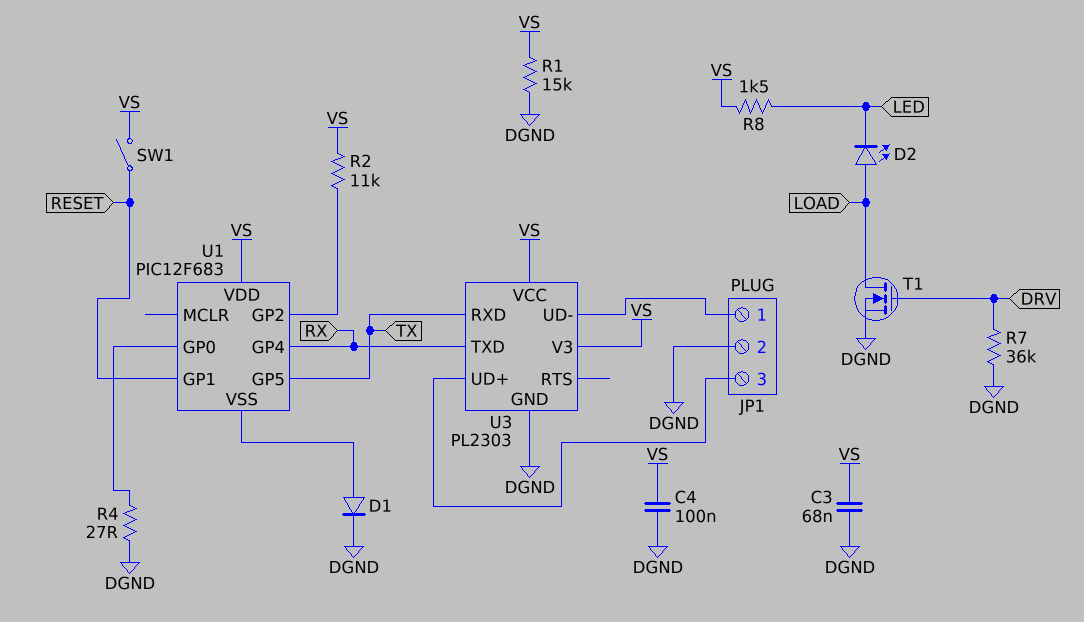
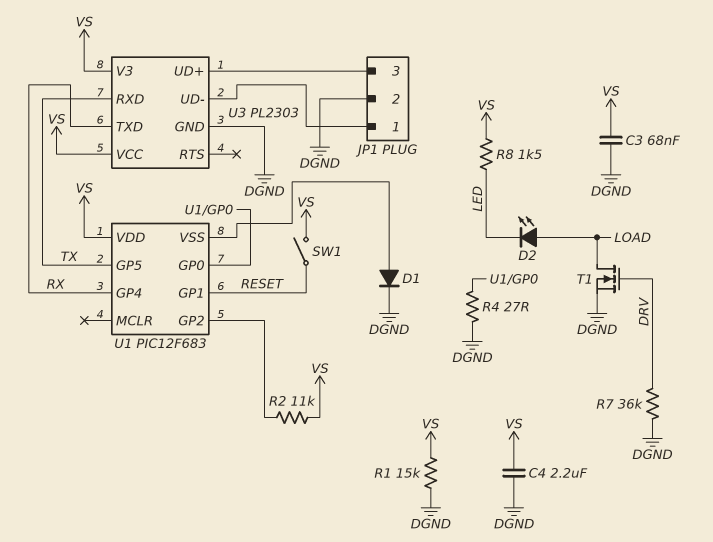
C4: 100nF (DGND, VS) -> 2.2uF (DGND, VS)

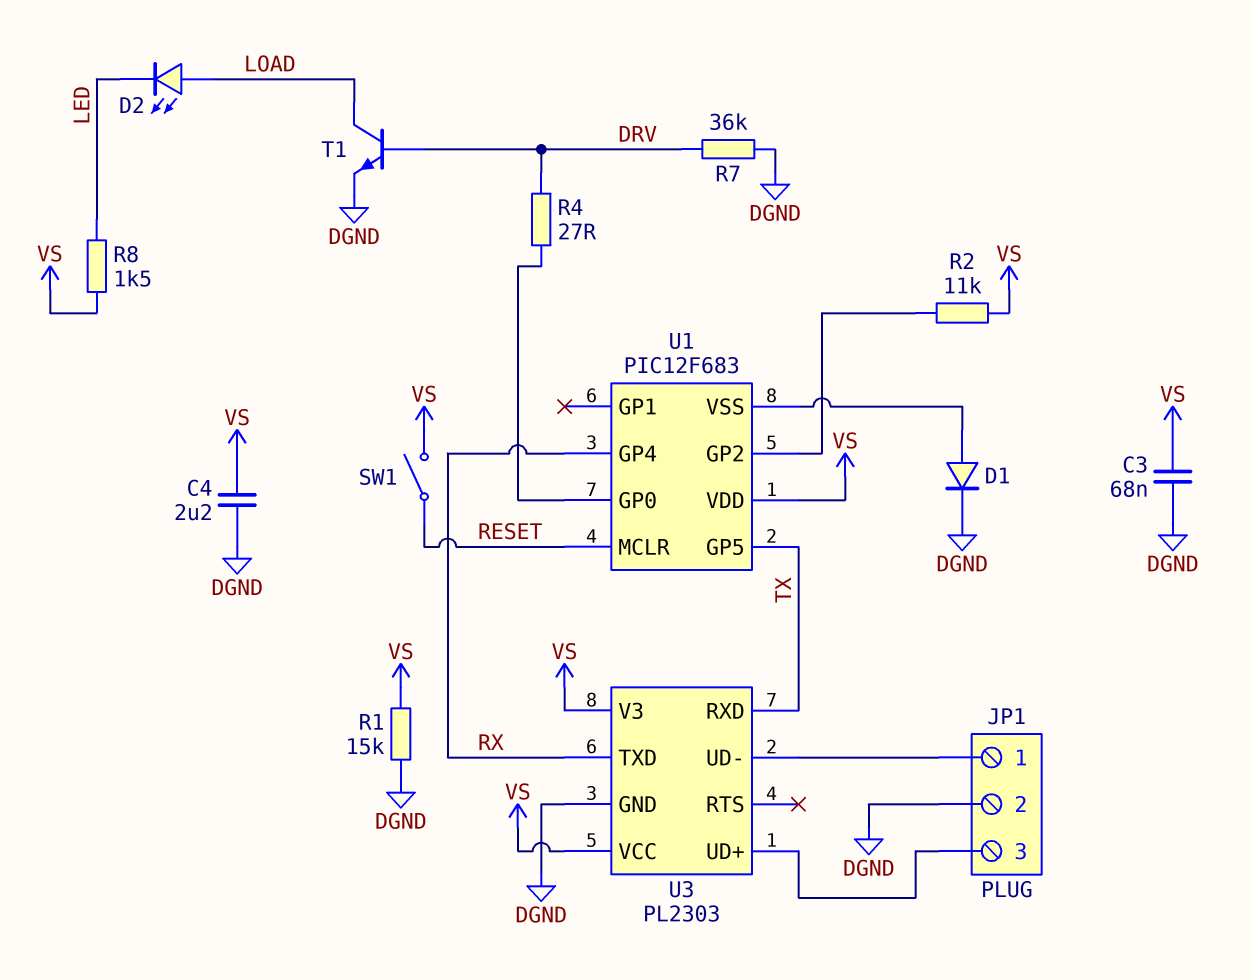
R4: 27 (DGND, U1/GP0) -> 27 (DRV, U1/GP0)
T1: NMOS (G DRV, D LOAD, S DGND) -> NPN (B DRV, C LOAD, E DGND)
U1 pin GP1: RESET -> none
U1 pin MCLR: none -> RESET

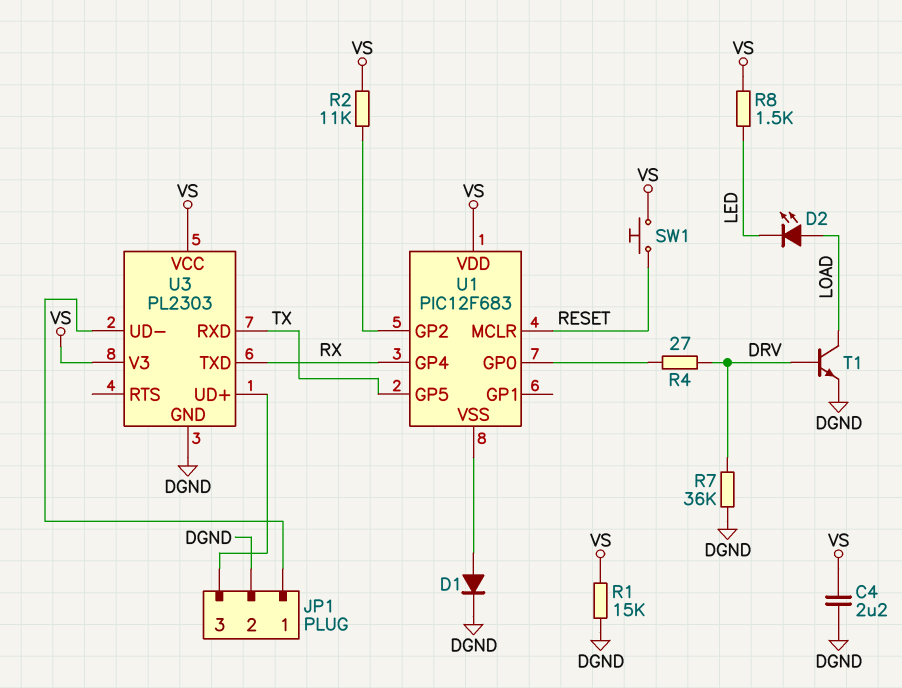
C3: 68nF (DGND, VS) -> none
SW1: switch (RESET, VS) -> button (RESET, VS)

